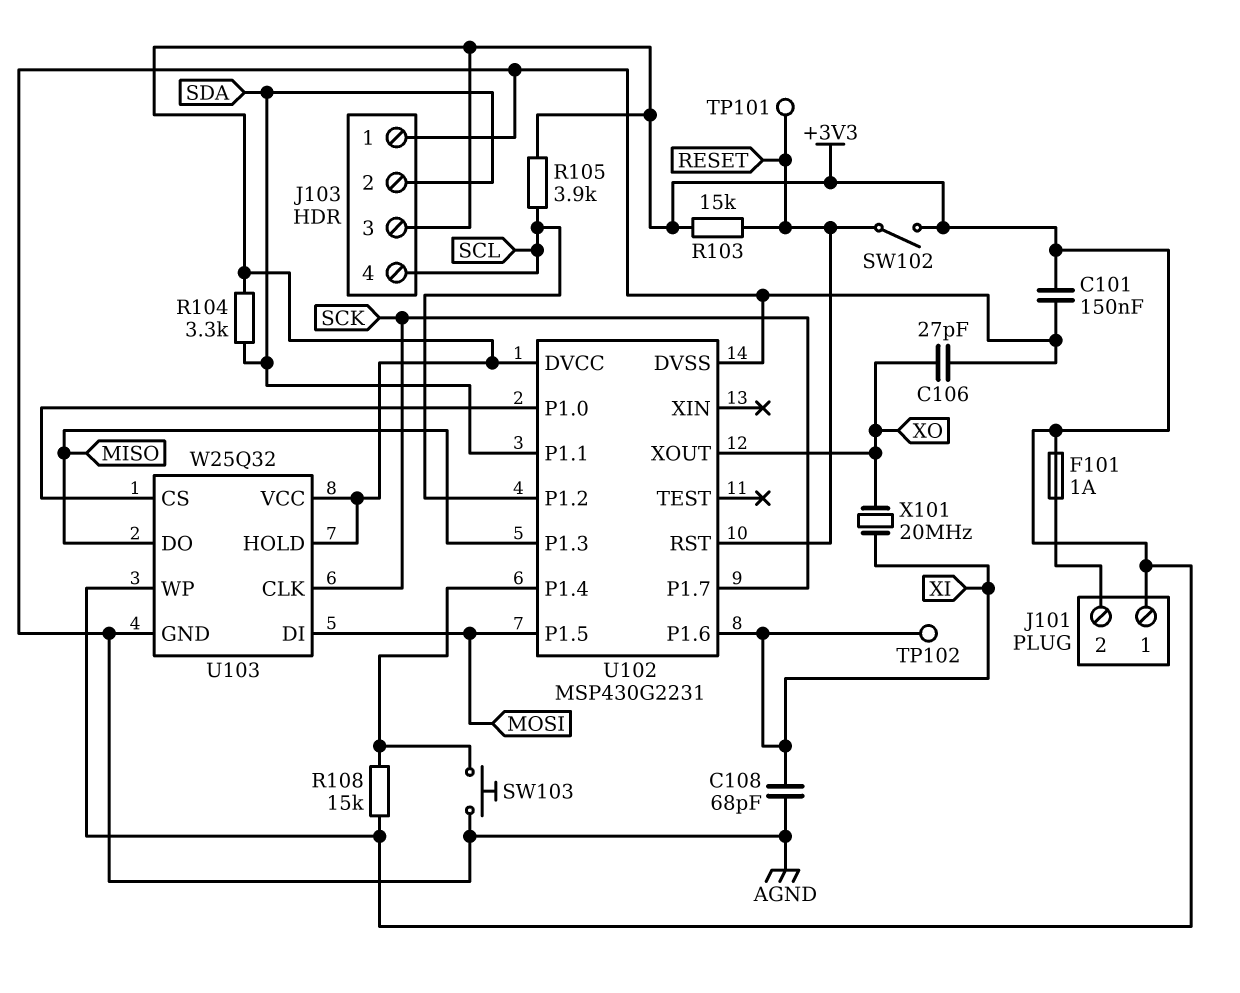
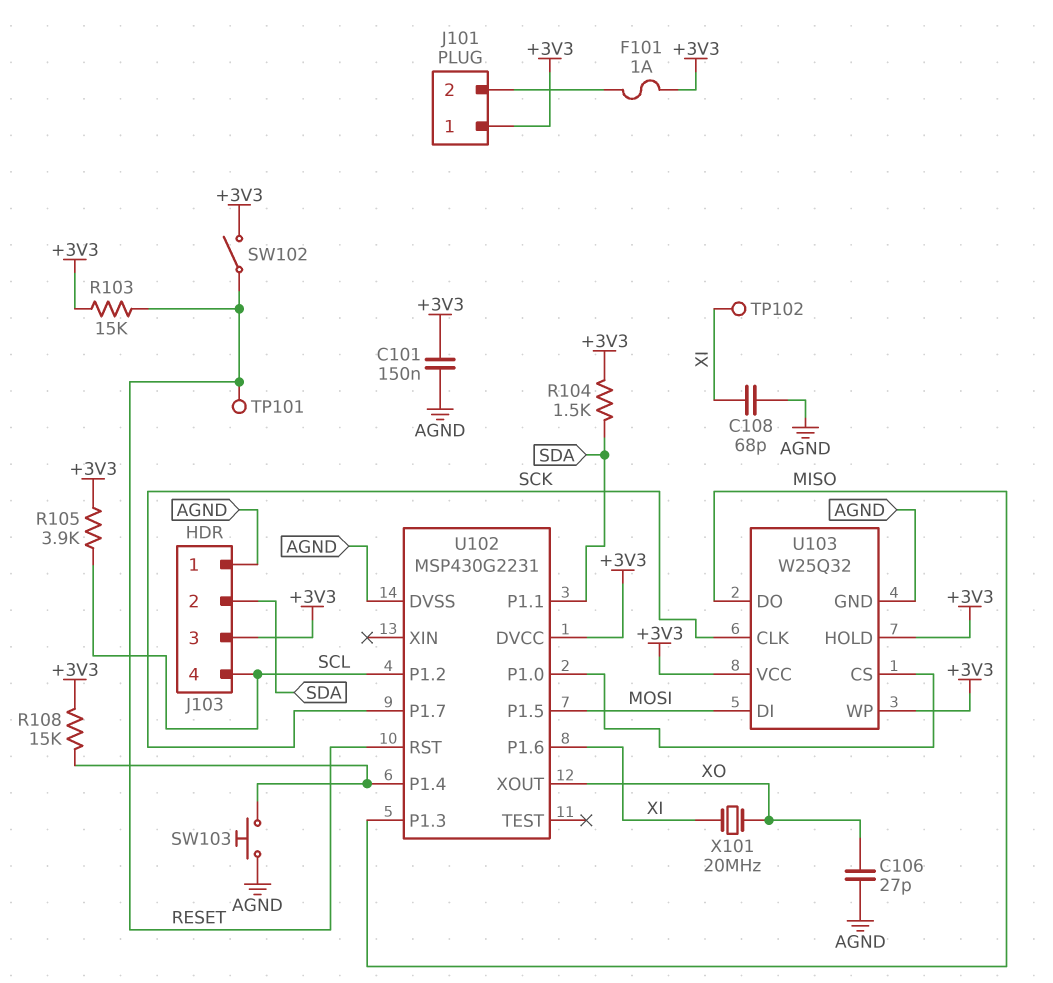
R104: 3.3k (+3V3, SDA) -> 1.5k (+3V3, SDA)

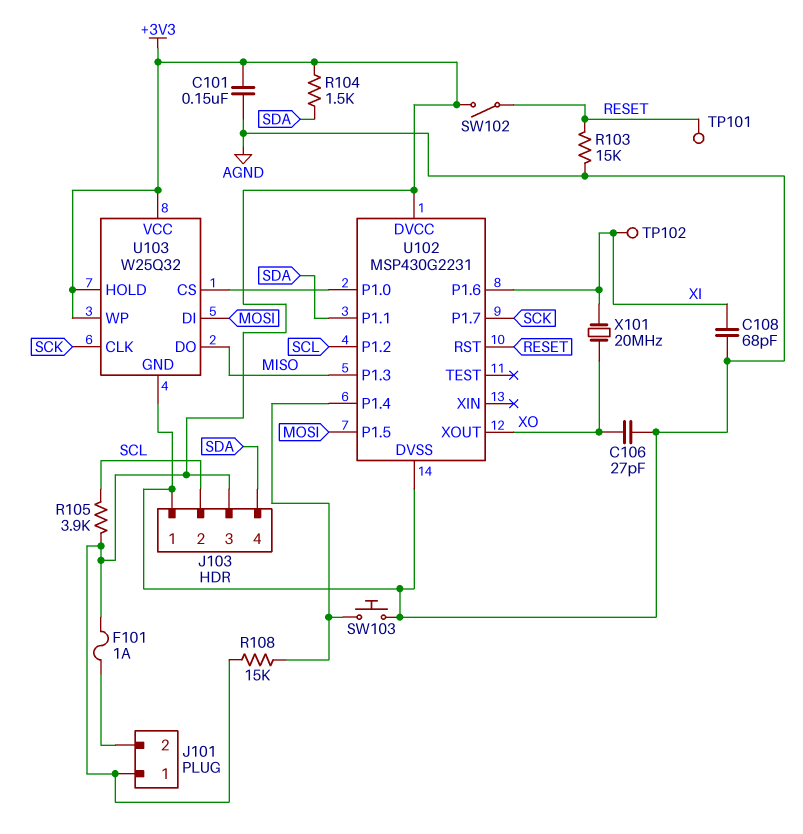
J103 pin 2: SDA -> SCL
J103 pin 4: SCL -> SDA
R103: 15k (+3V3, RESET) -> 15k (AGND, RESET)

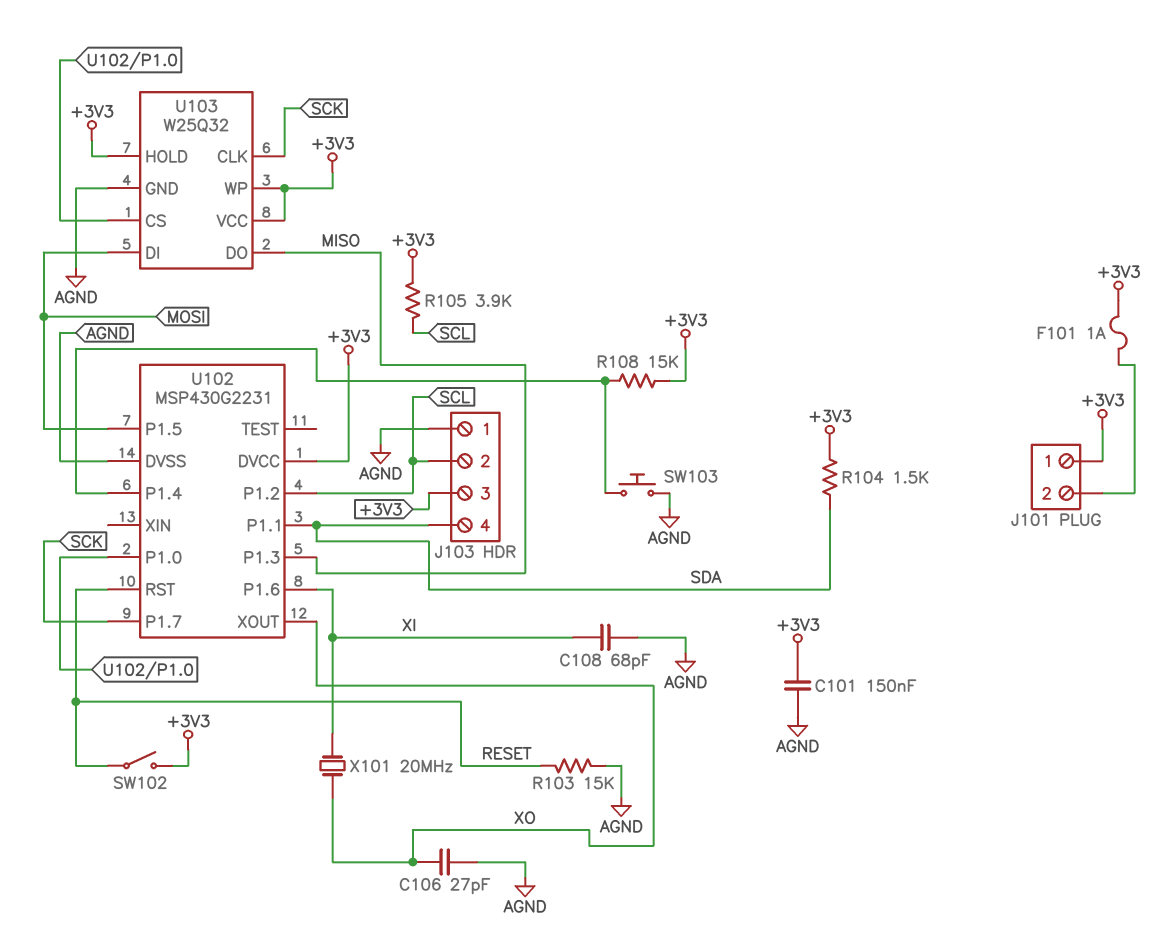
TP101: test point (RESET) -> none
TP102: test point (XI) -> none

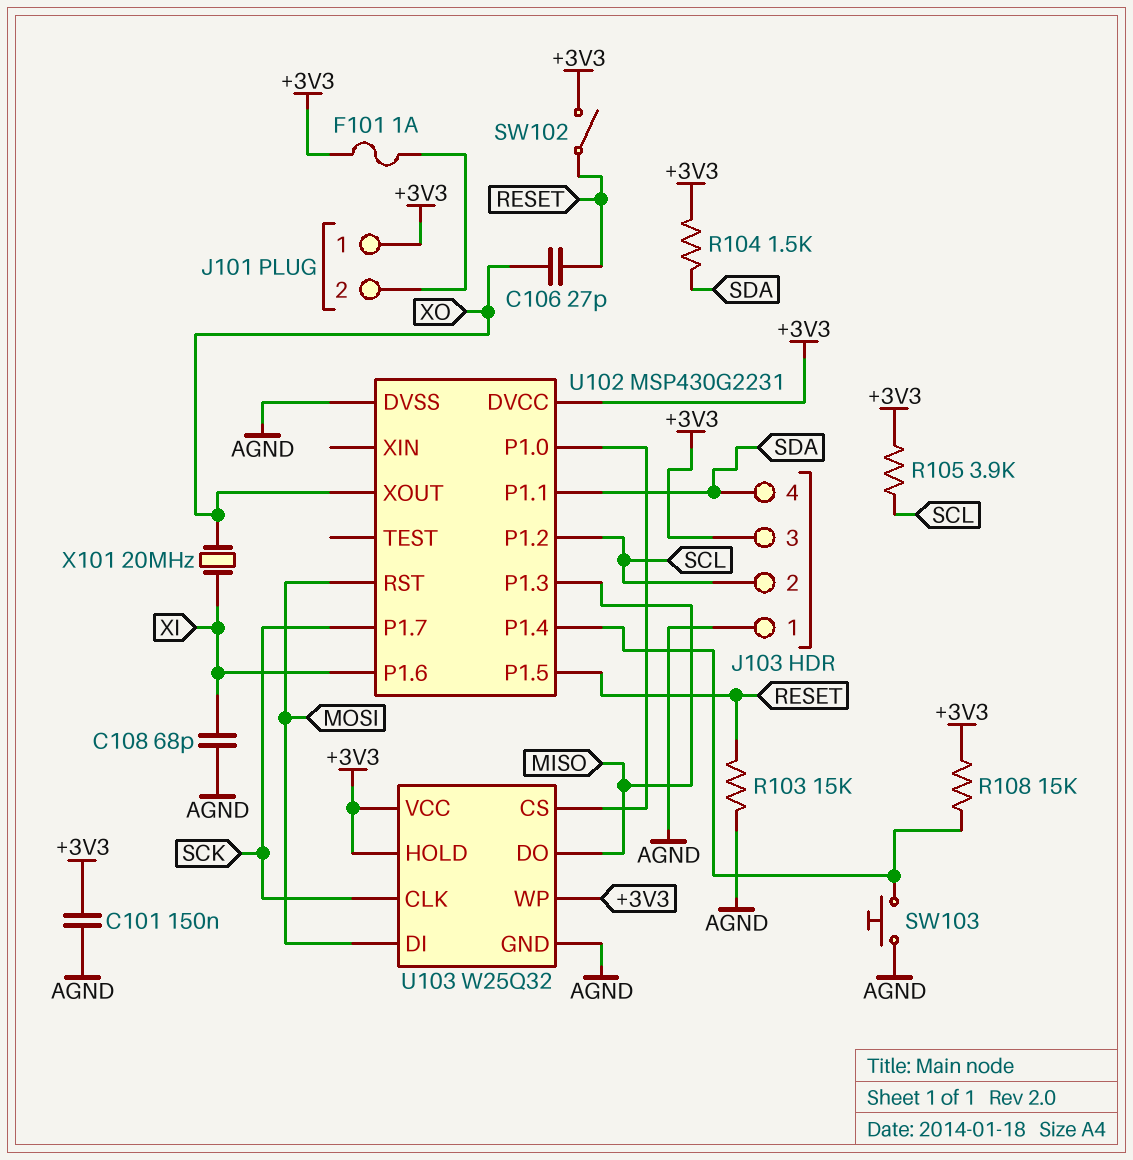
C106: 27pF (AGND, XO) -> 27pF (RESET, XO)
U102 pin P1.5: MOSI -> RESET
U102 pin RST: RESET -> MOSI

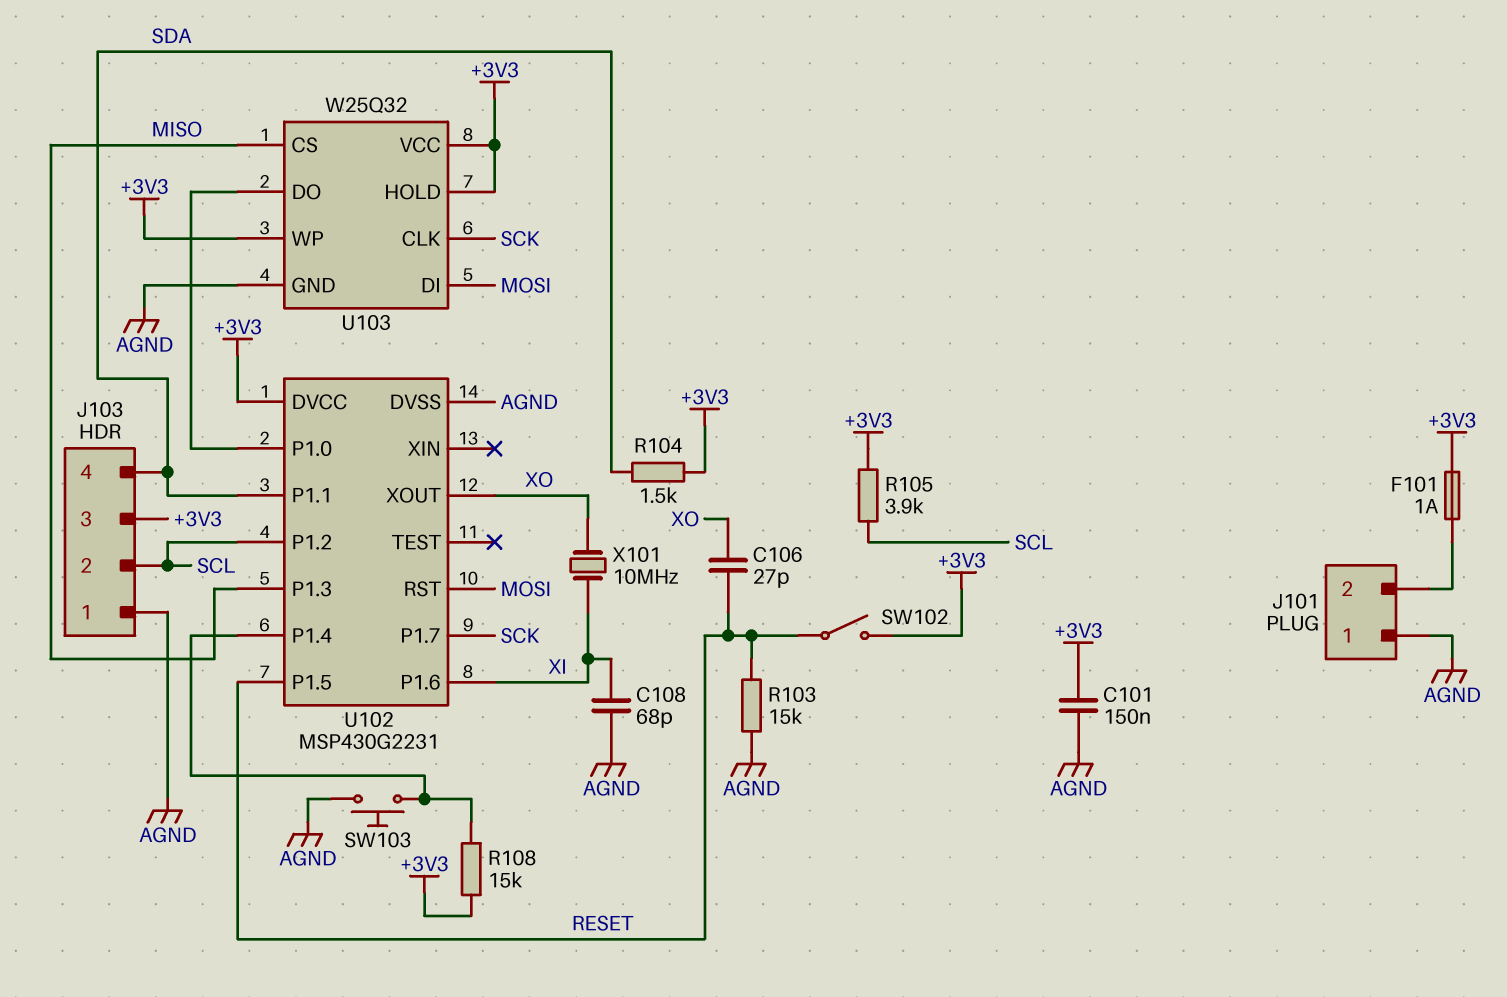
J101 pin 1: +3V3 -> AGND
U103 pin CS: U102/P1.0 -> MISO
U103 pin DO: MISO -> U102/P1.0
X101: 20MHz (XI, XO) -> 10MHz (XI, XO)

